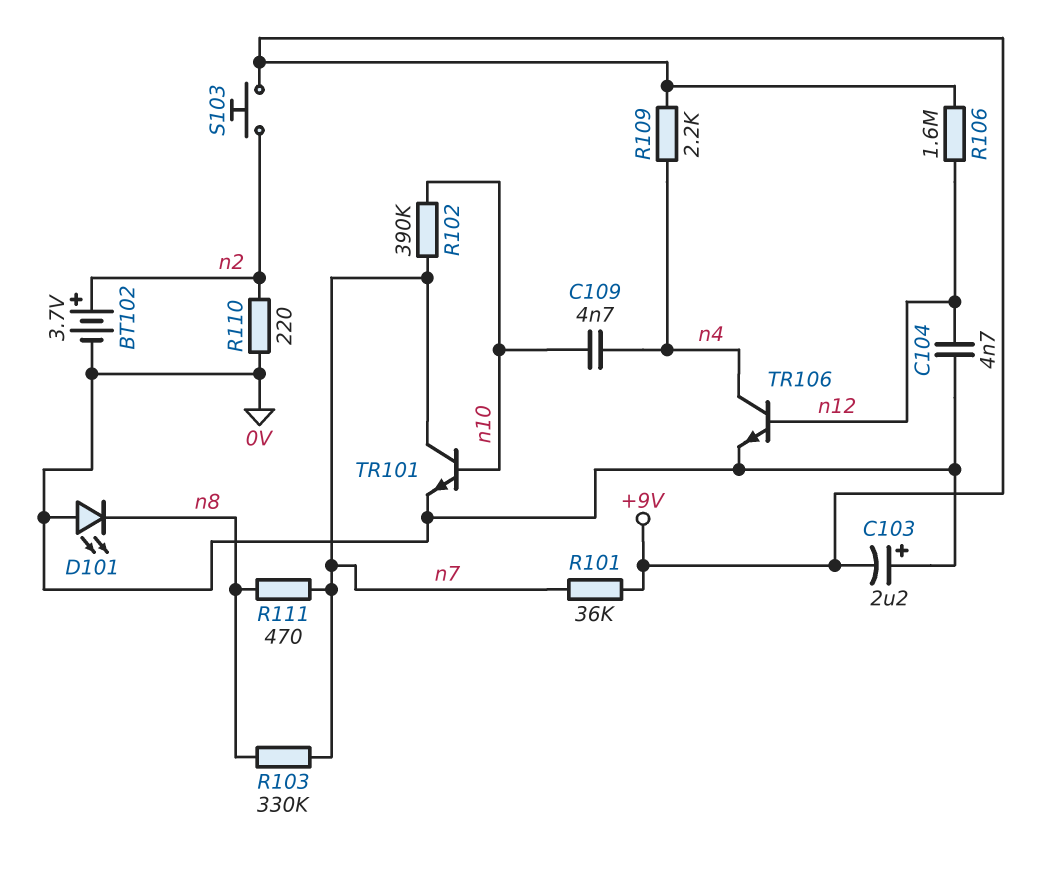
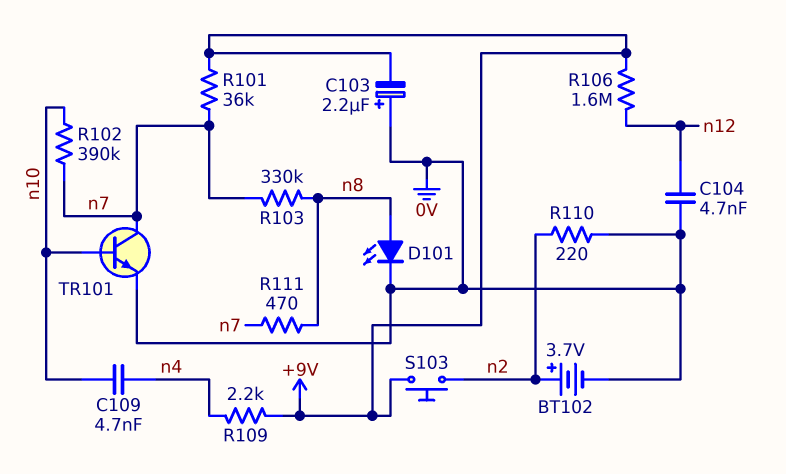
D101: LED (A 0V, K n8) -> LED (A n8, K 0V)
TR106: NPN (B n12, C n4, E 0V) -> none

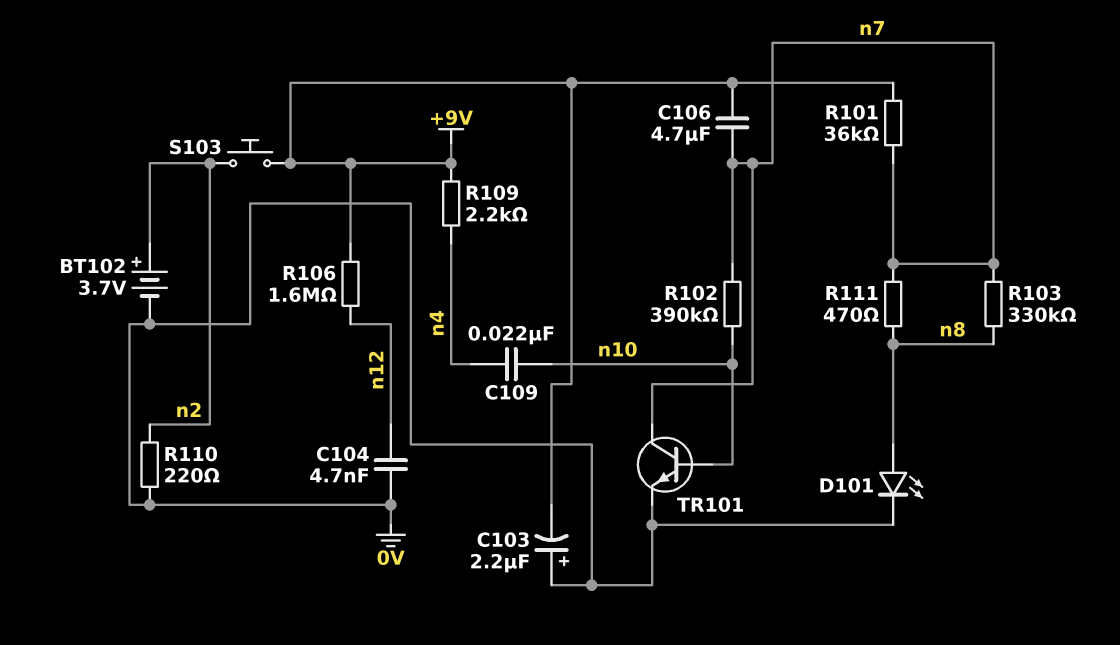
C106: none -> 4.7uF (+9V, n7)
C109: 4.7nF (n4, n10) -> 22nF (n4, n10)

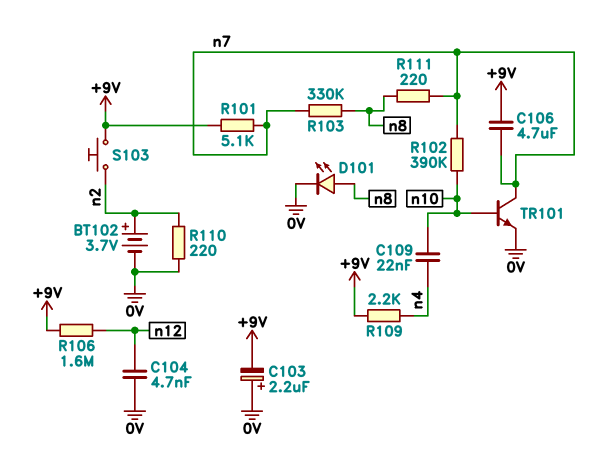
R101: 36k (+9V, n7) -> 5.1k (+9V, n7)
R111: 470 (n7, n8) -> 220 (n7, n8)

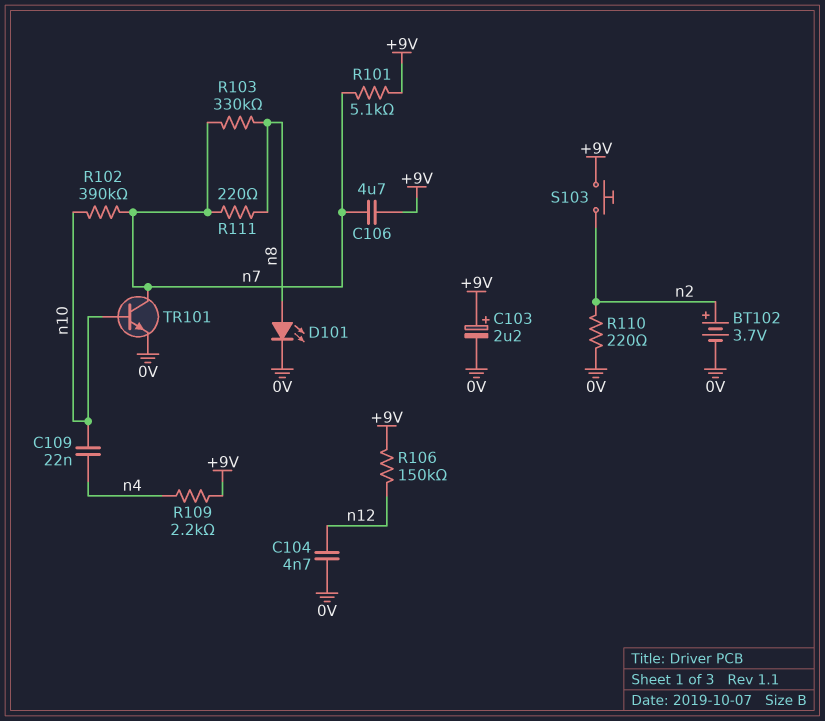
C103: 2.2uF (plus 0V, minus +9V) -> 2.2uF (plus +9V, minus 0V)
R106: 1.6M (+9V, n12) -> 150k (+9V, n12)

